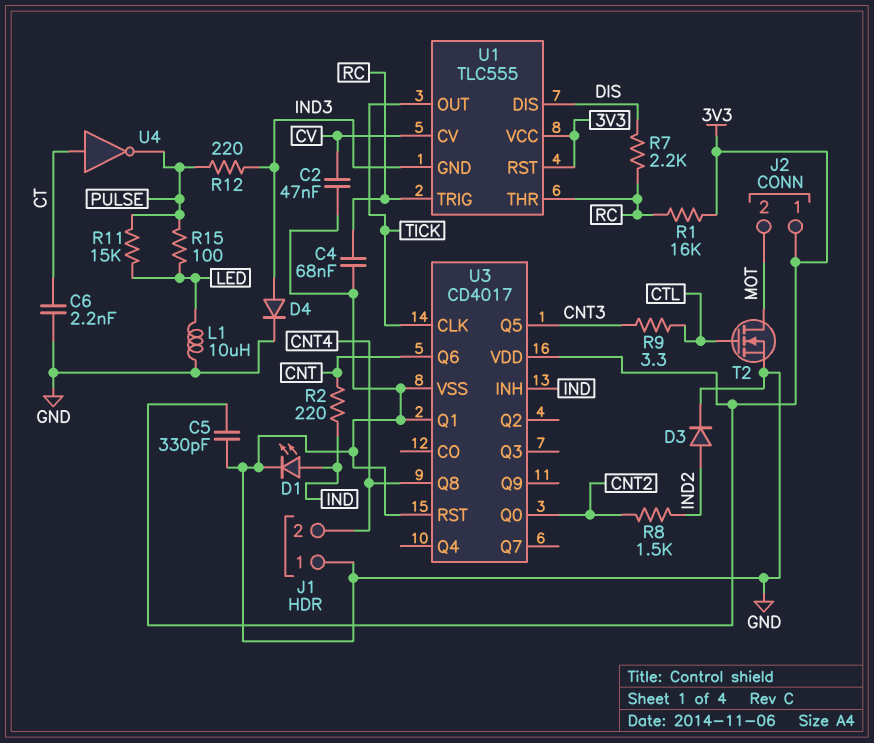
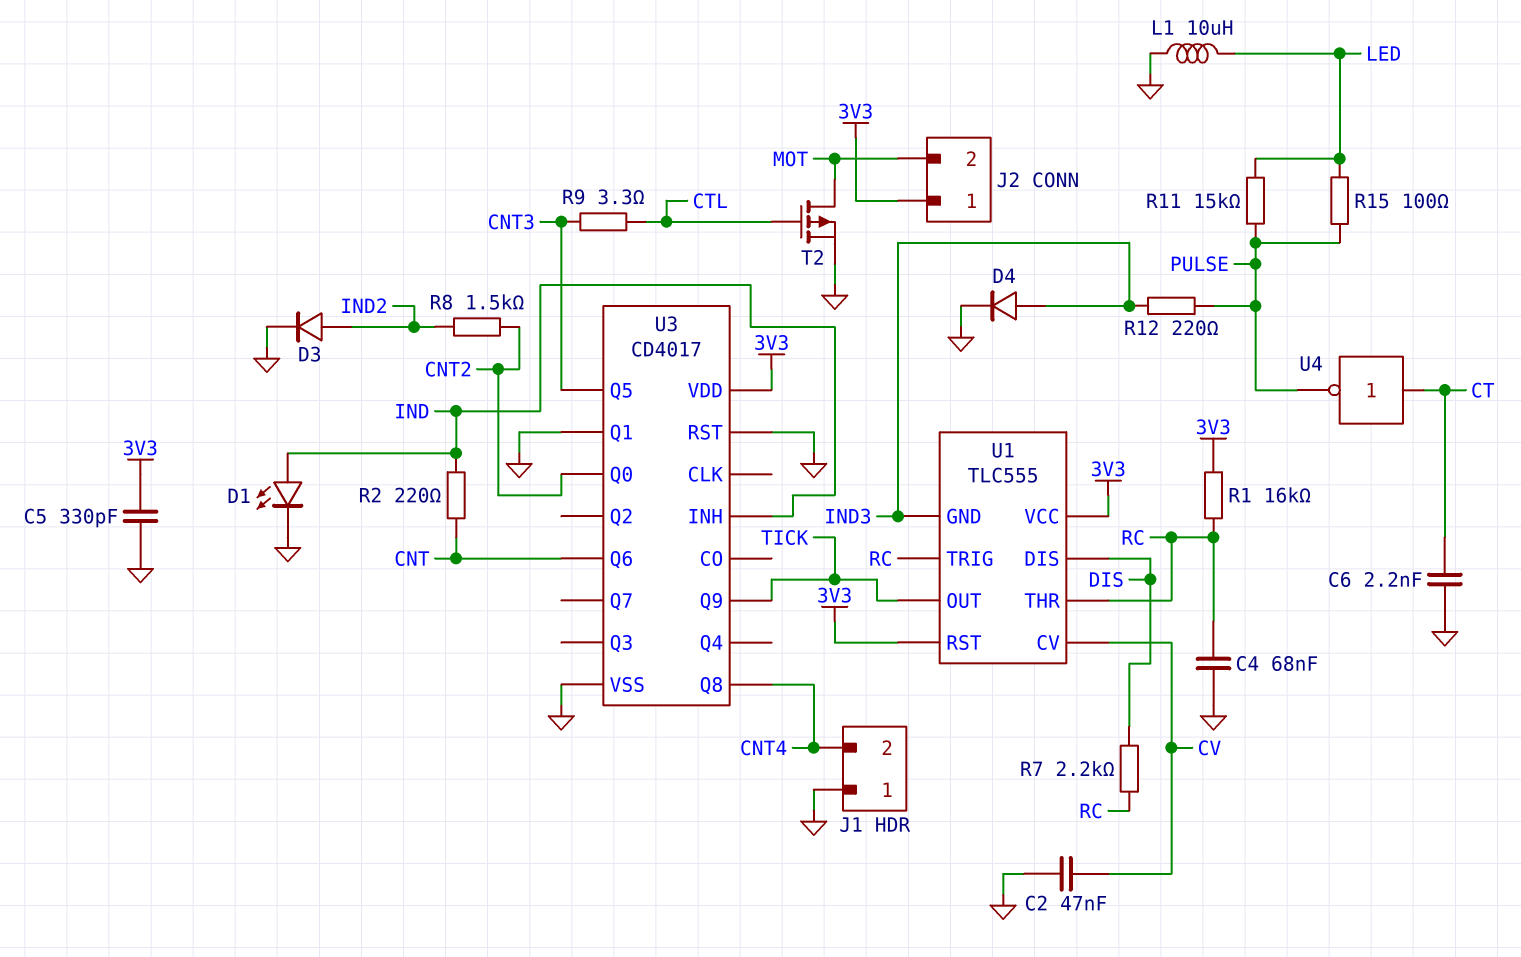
T2: NMOS (G CTL, D MOT, S GND) -> PMOS (G CTL, D MOT, S GND)
U3 pin CLK: TICK -> none
U3 pin Q9: none -> TICK

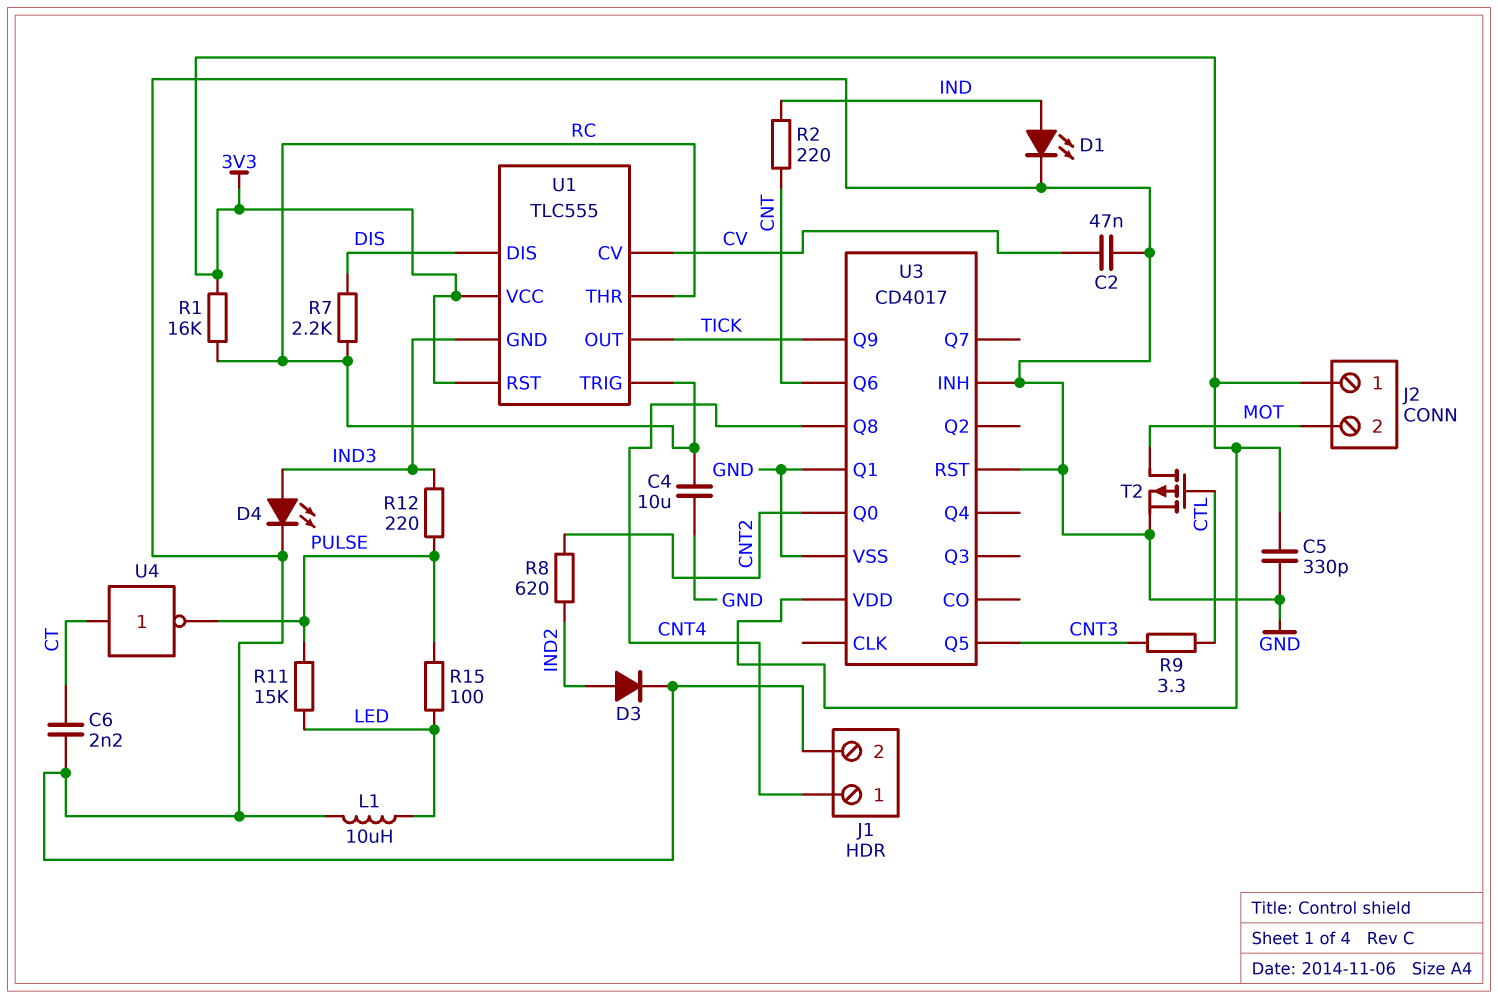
C4: 68nF (GND, RC) -> 10uF (GND, RC)
D4: diode (A IND3, K GND) -> LED (A IND3, K GND)
J1 pin 1: GND -> CNT4
J1 pin 2: CNT4 -> GND
R8: 1.5k (CNT2, IND2) -> 620 (CNT2, IND2)
U3 pin INH: IND -> GND

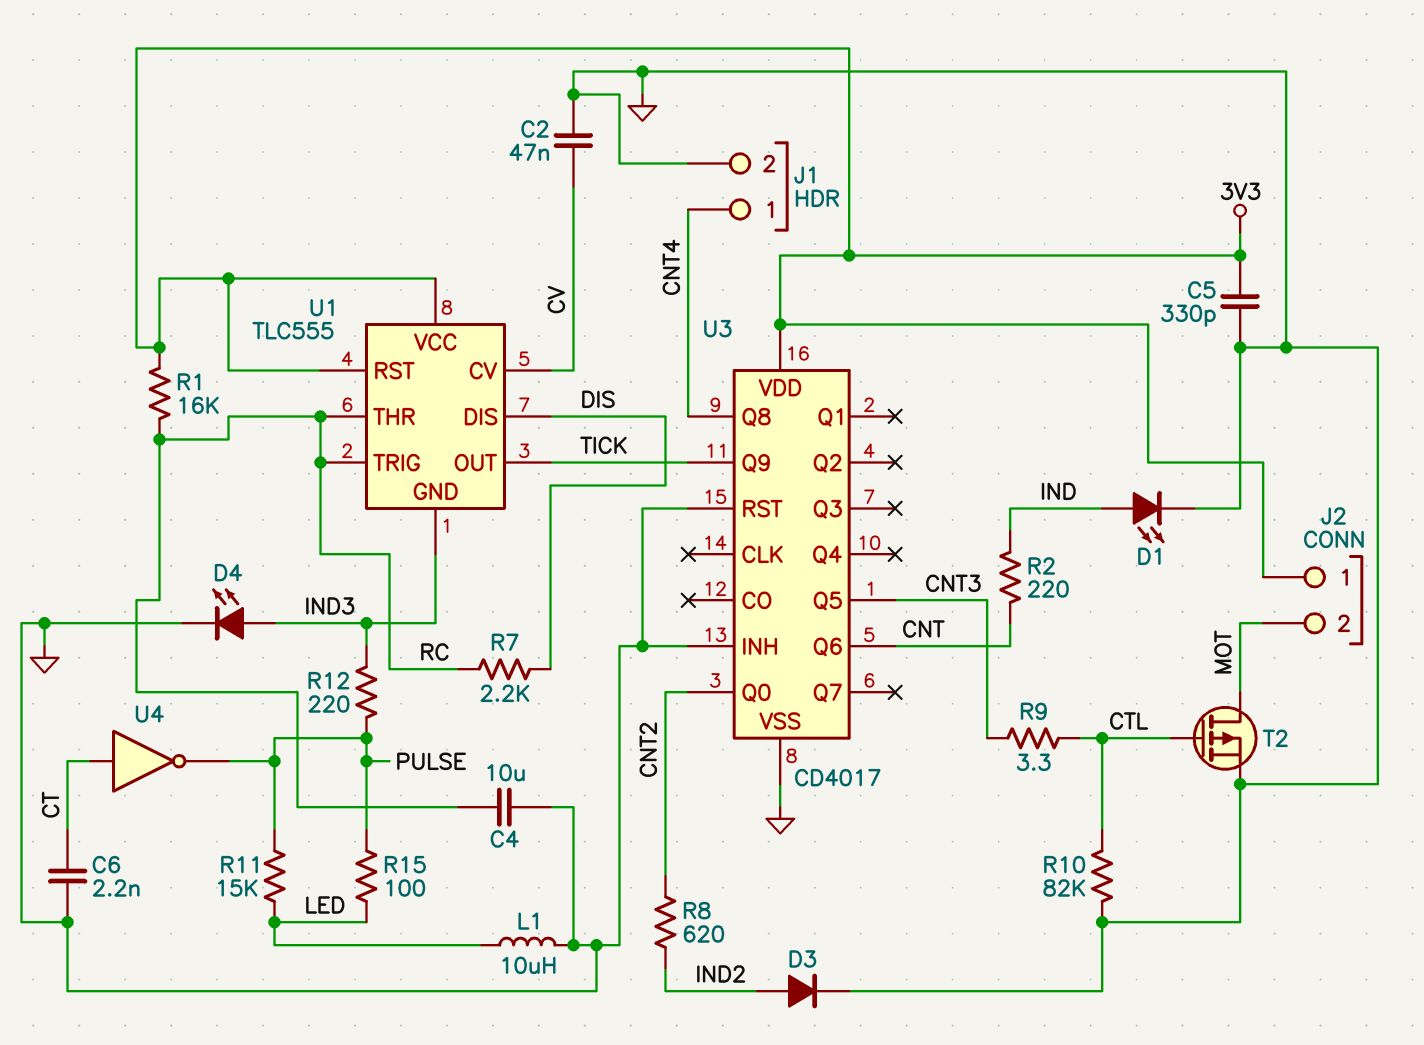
R10: none -> 82k (CTL, GND)
U3 pin Q1: GND -> none

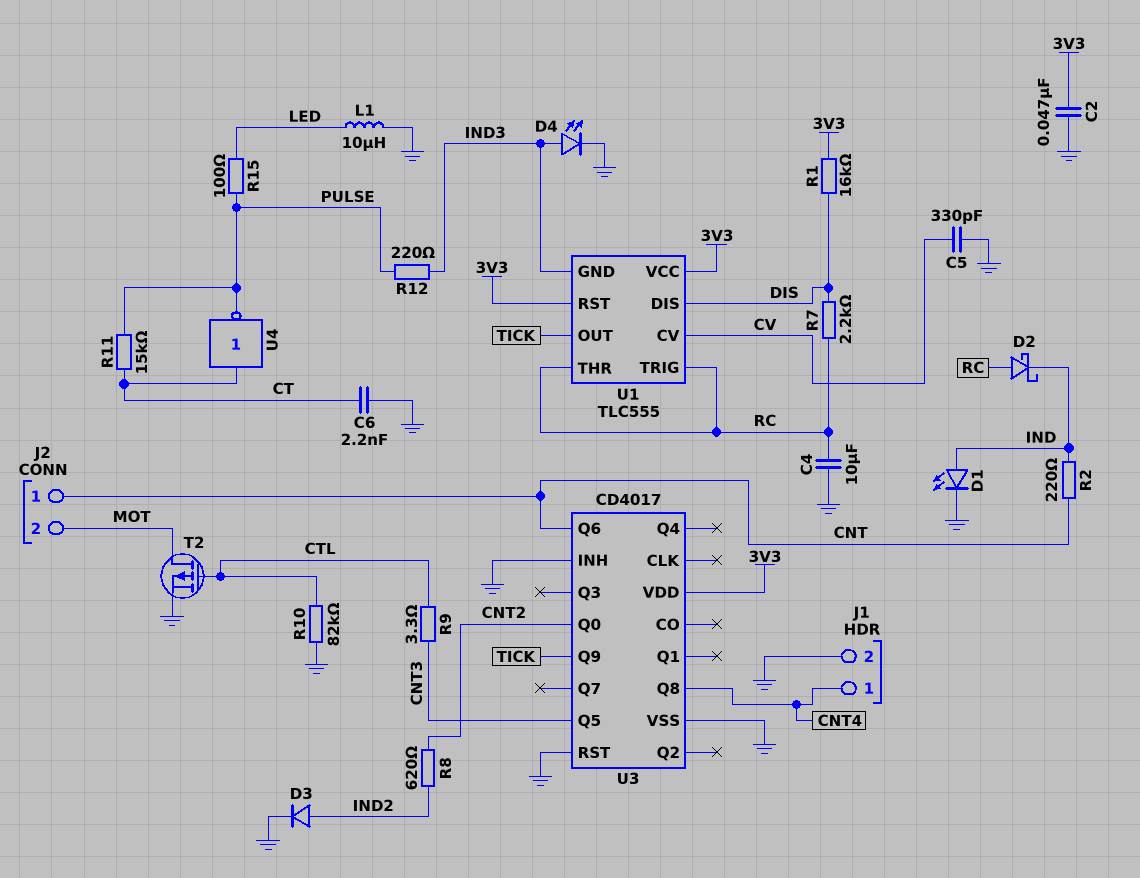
C2: 47nF (CV, GND) -> 47nF (3V3, GND)
C5: 330pF (3V3, GND) -> 330pF (CV, GND)
D2: none -> schottky (A RC, K IND)
J2 pin 1: 3V3 -> CNT
R1: 16k (3V3, RC) -> 16k (3V3, DIS)
R11: 15k (LED, PULSE) -> 15k (CT, PULSE)

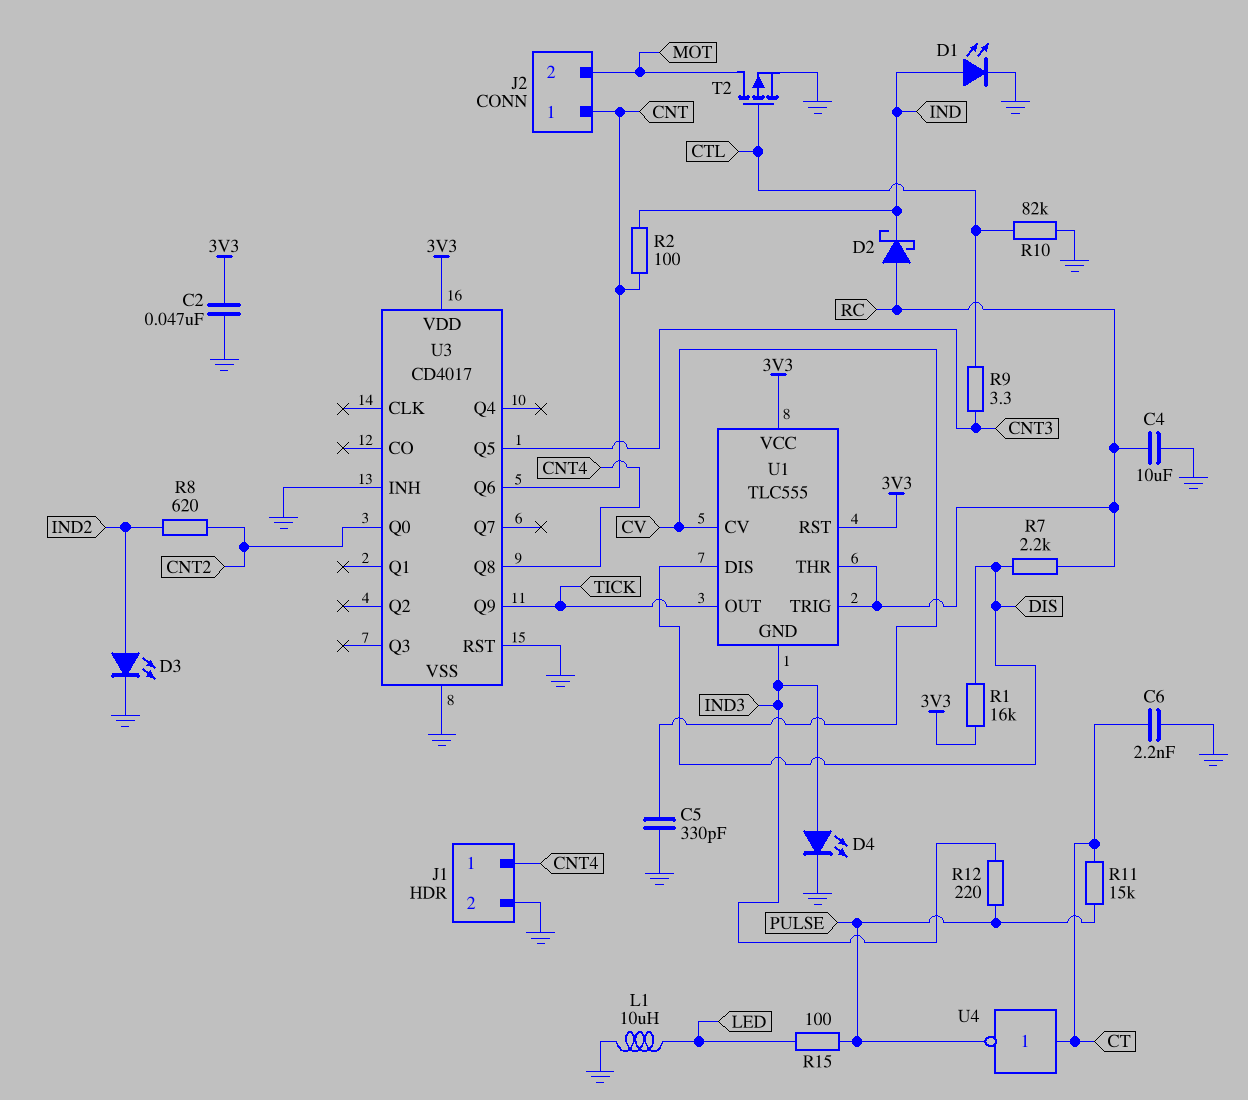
D3: diode (A IND2, K GND) -> LED (A IND2, K GND)
R2: 220 (CNT, IND) -> 100 (CNT, IND)

